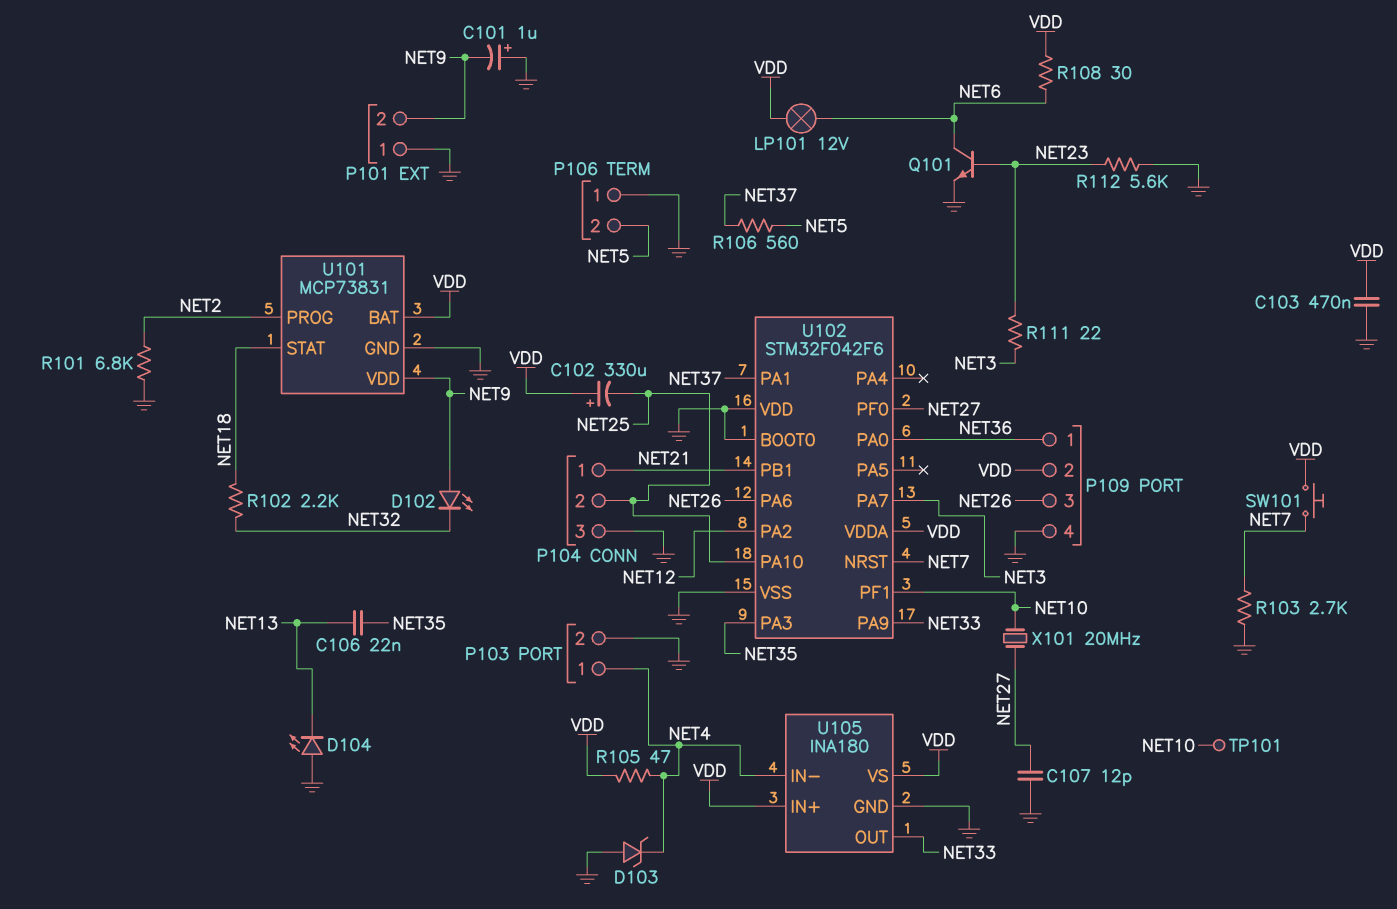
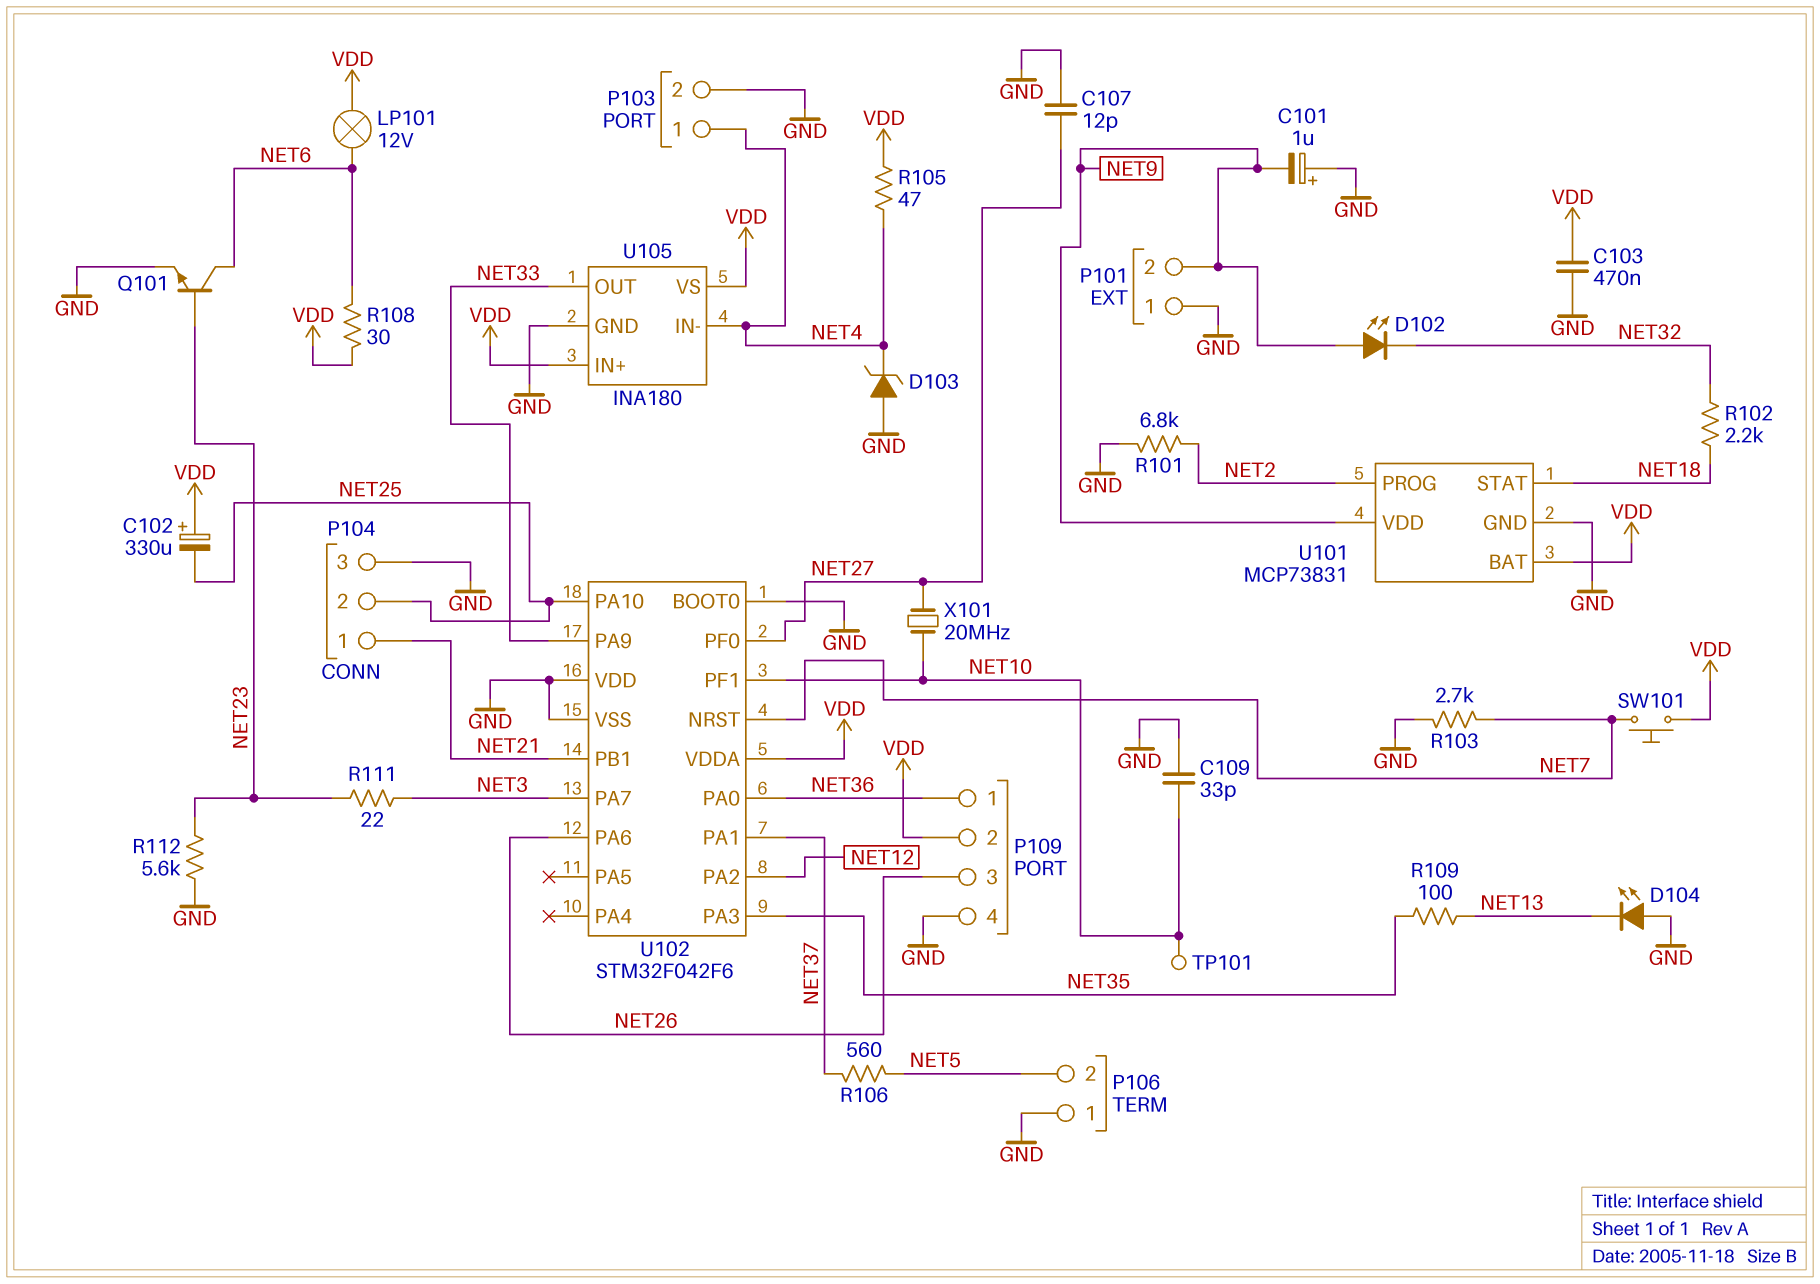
C106: 22nF (NET13, NET35) -> none
C109: none -> 33pF (GND, NET10)
R109: none -> 100 (NET13, NET35)

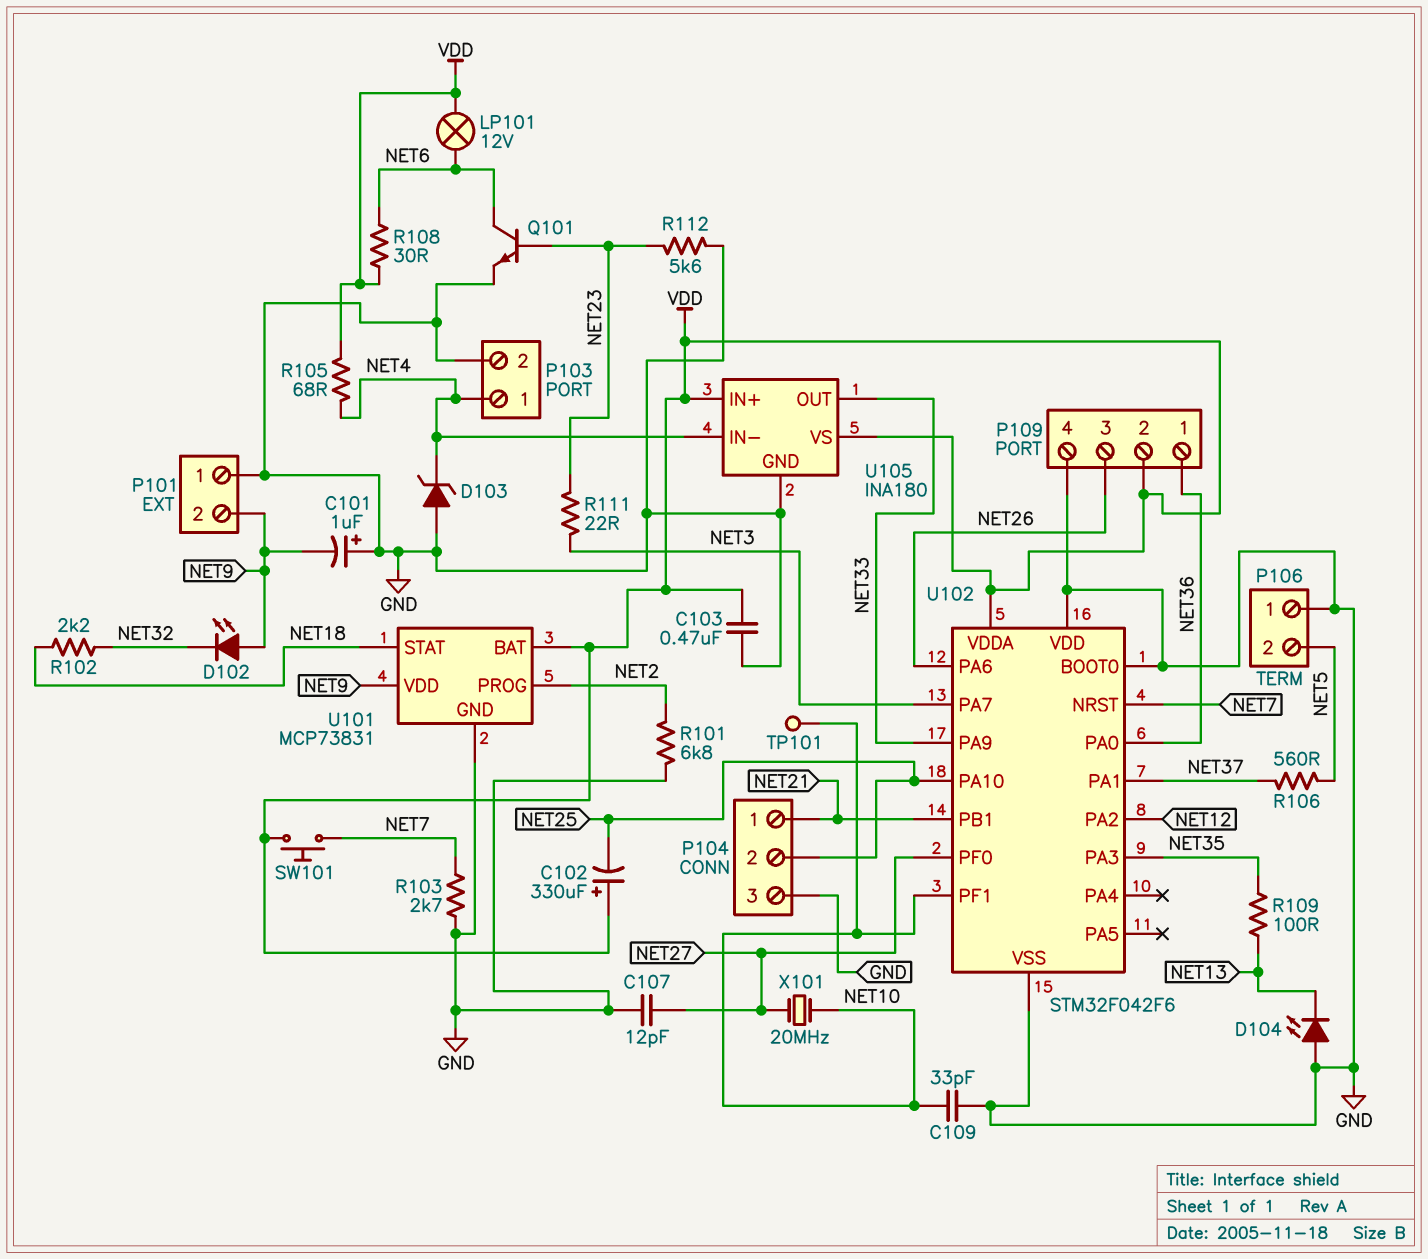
R105: 47 (NET4, VDD) -> 68 (NET4, VDD)

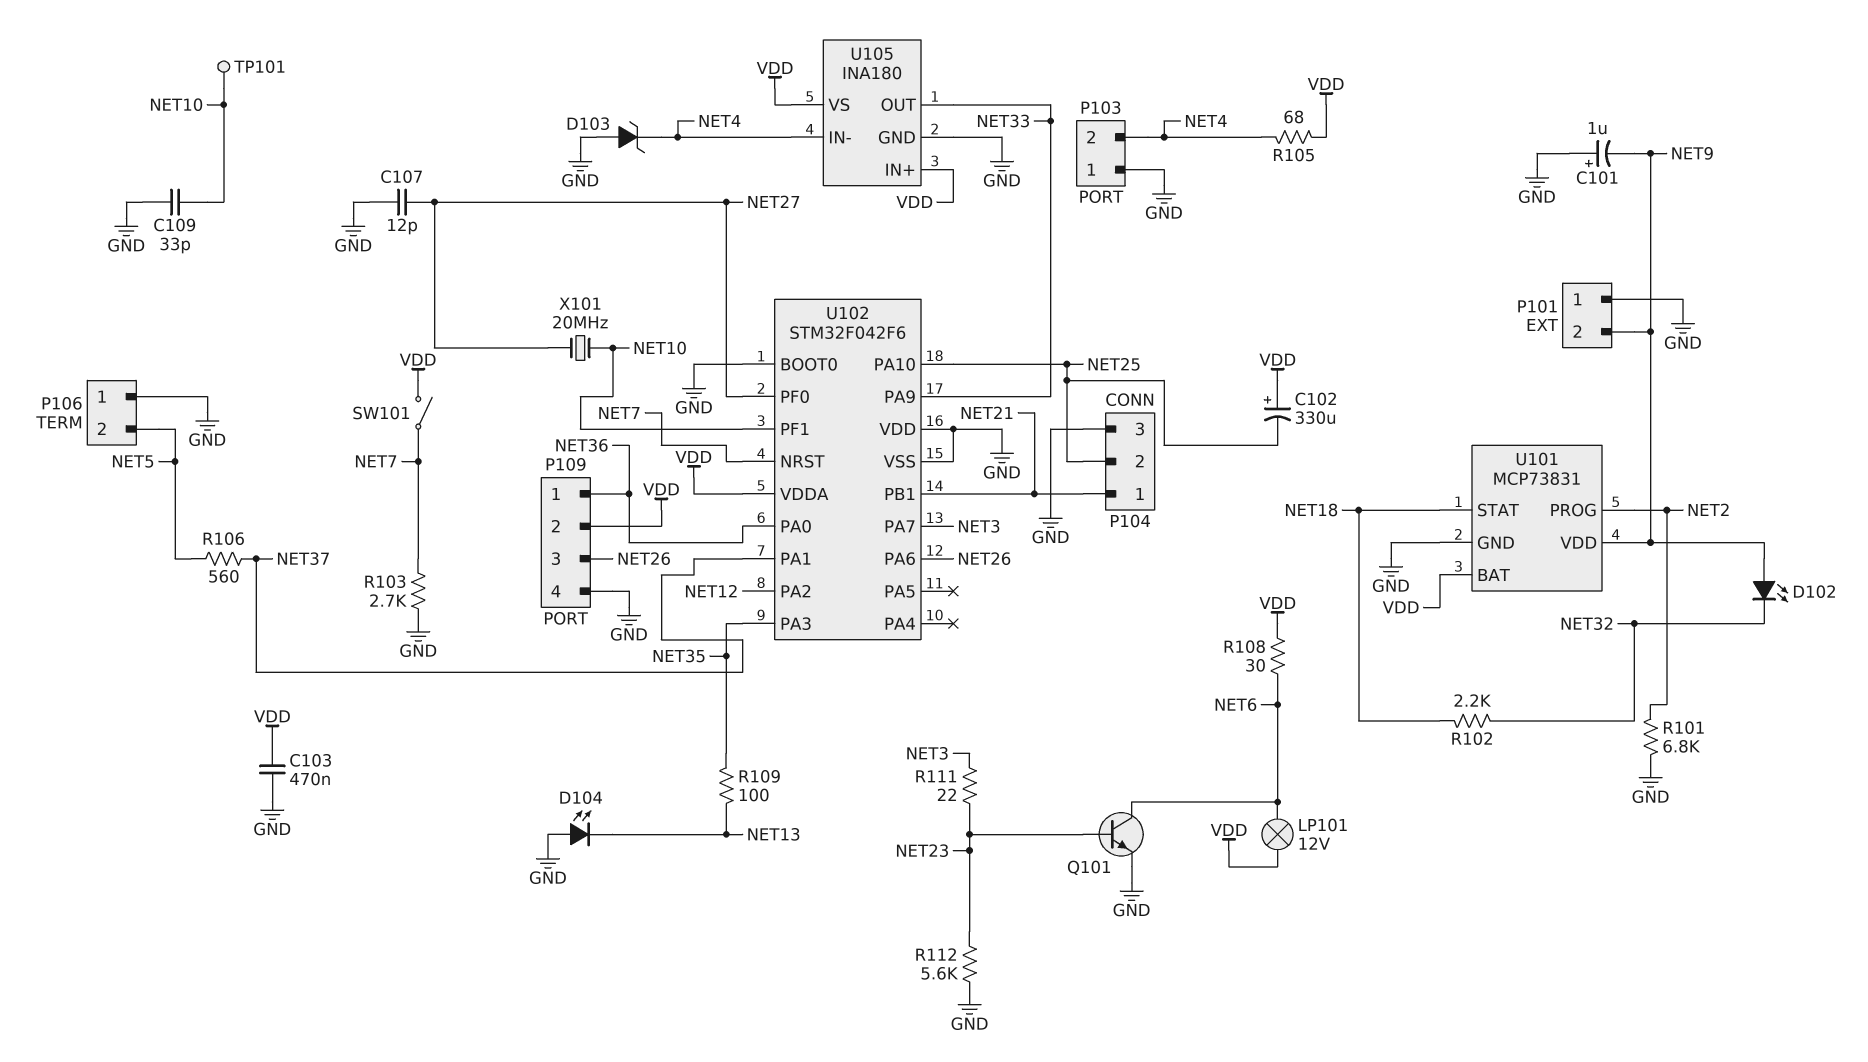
P103 pin 1: NET4 -> GND
P103 pin 2: GND -> NET4
SW101: button (NET7, VDD) -> switch (NET7, VDD)

